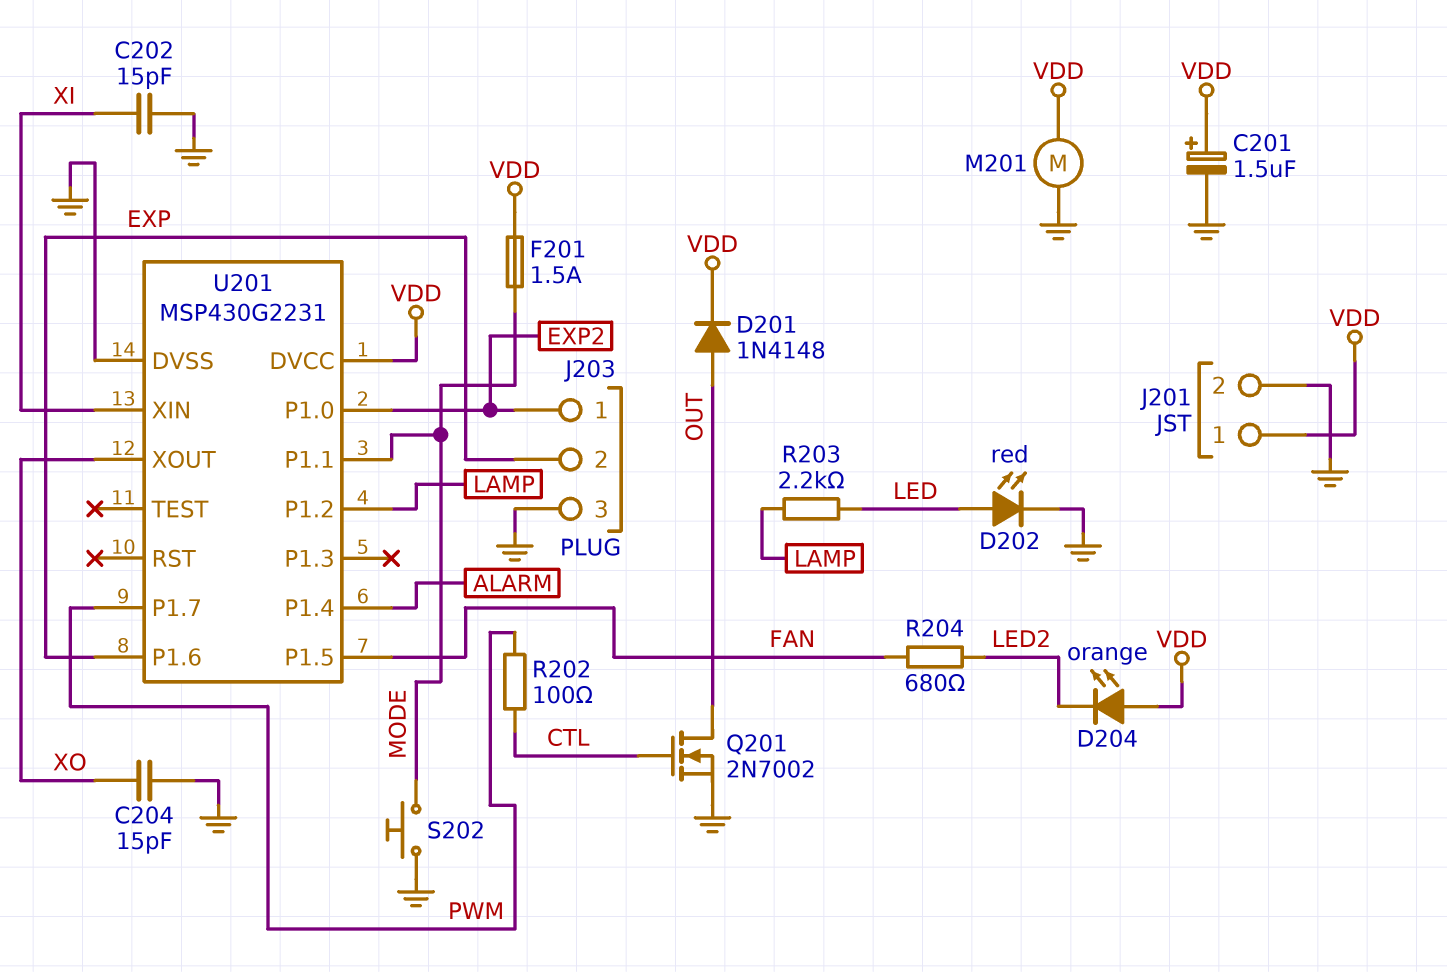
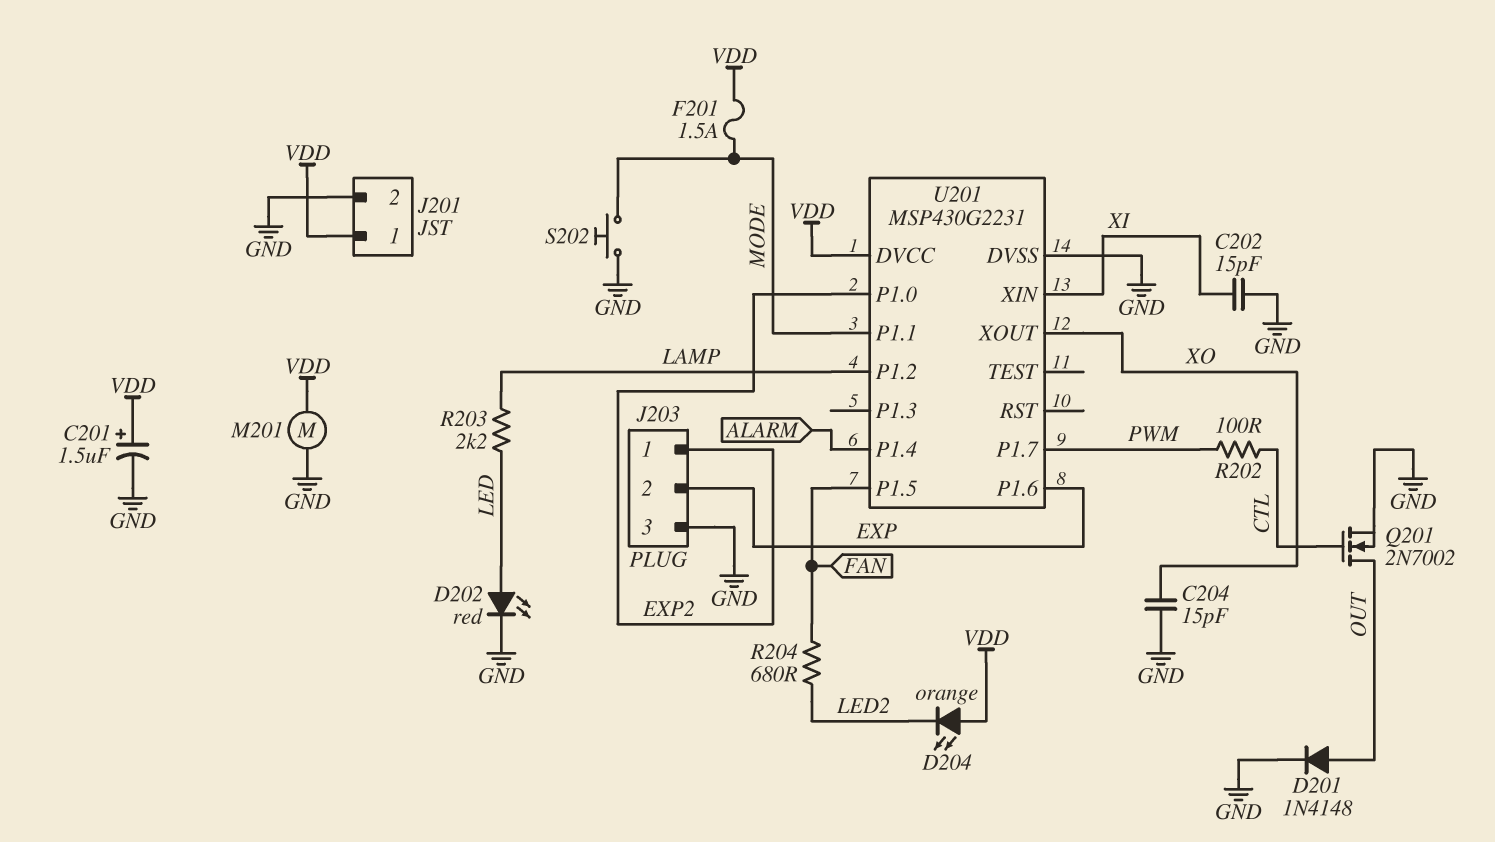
D201: diode 1N4148 (A OUT, K VDD) -> diode 1N4148 (A OUT, K GND)

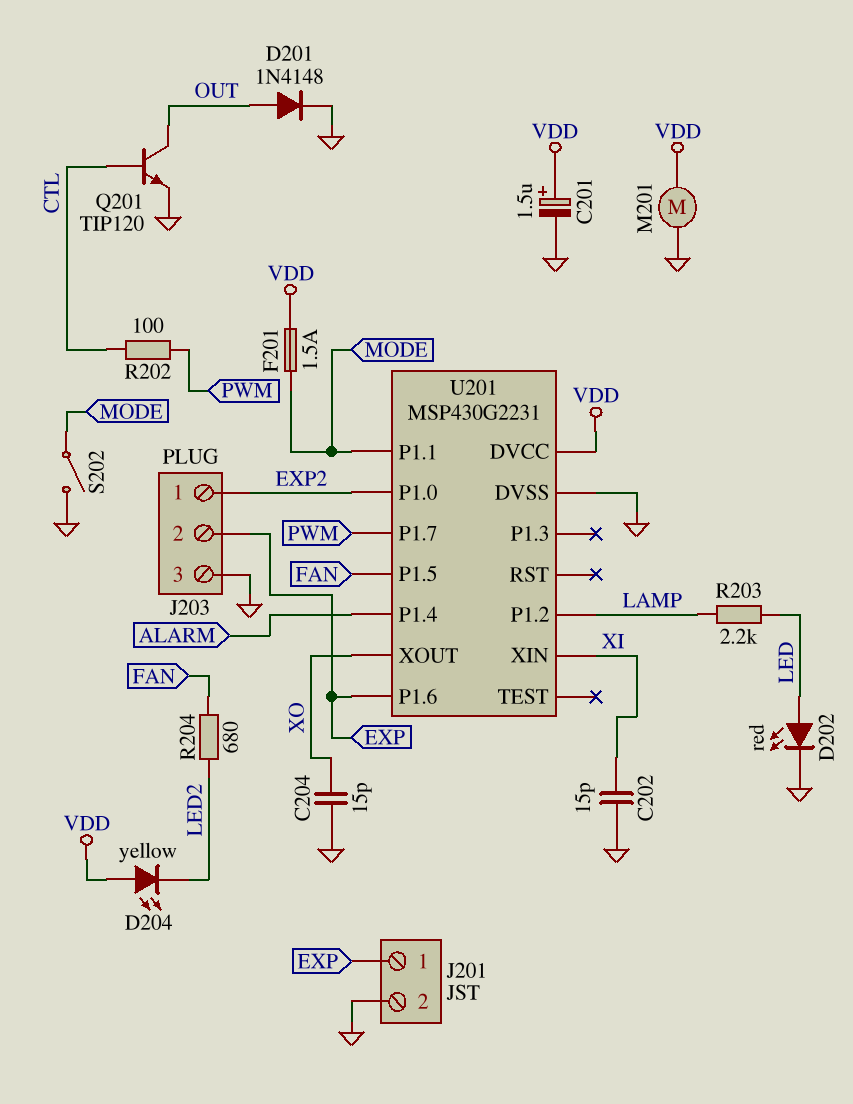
D204: LED orange (A VDD, K LED2) -> LED yellow (A VDD, K LED2)
J201 pin 1: VDD -> EXP
Q201: NMOS 2N7002 (G CTL, D OUT, S GND) -> NPN TIP120 (B CTL, C OUT, E GND)
S202: button (GND, MODE) -> switch (GND, MODE)

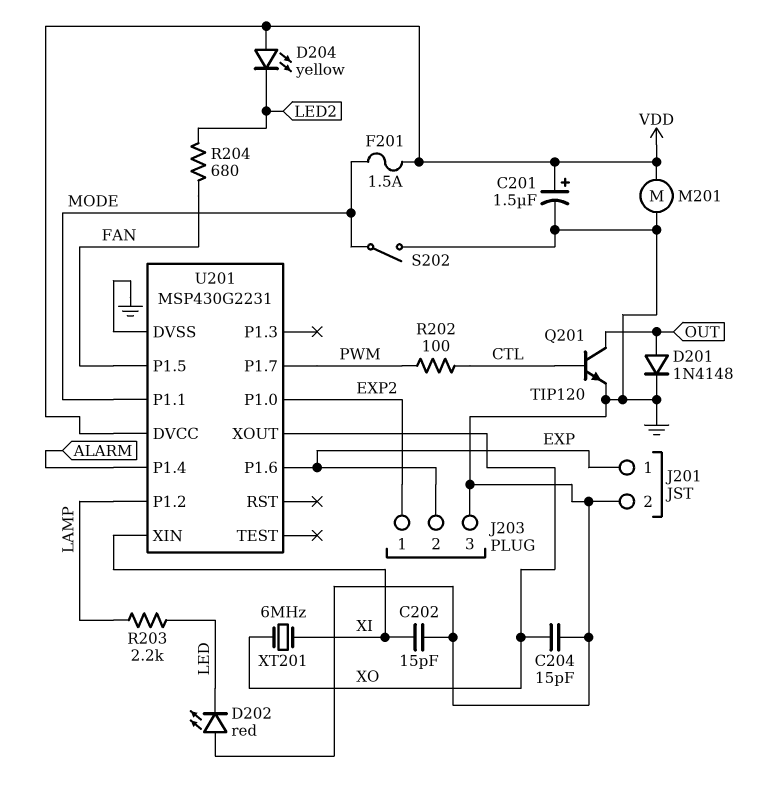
D202: LED red (A LED, K GND) -> LED red (A GND, K LED)
XT201: none -> 6MHz (XI, XO)

